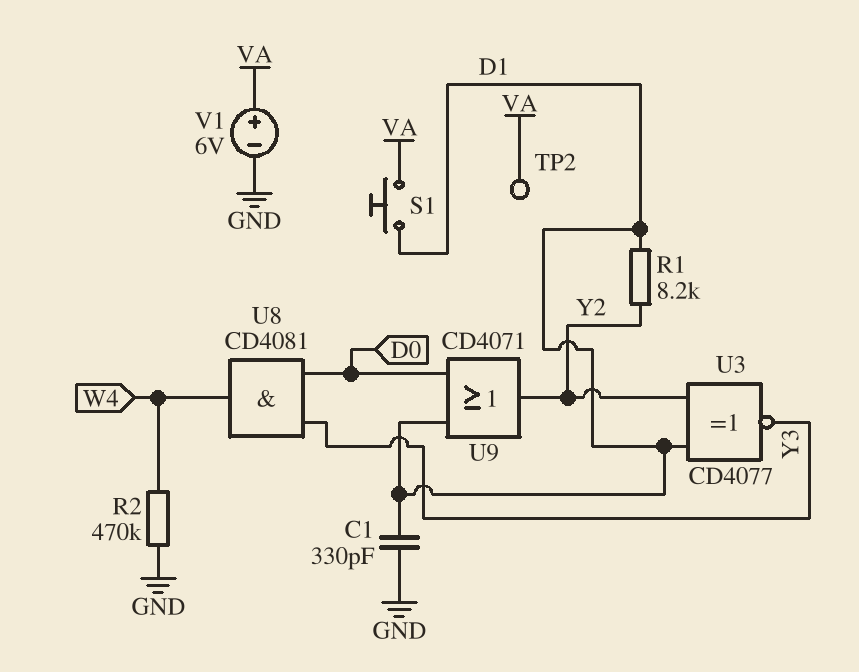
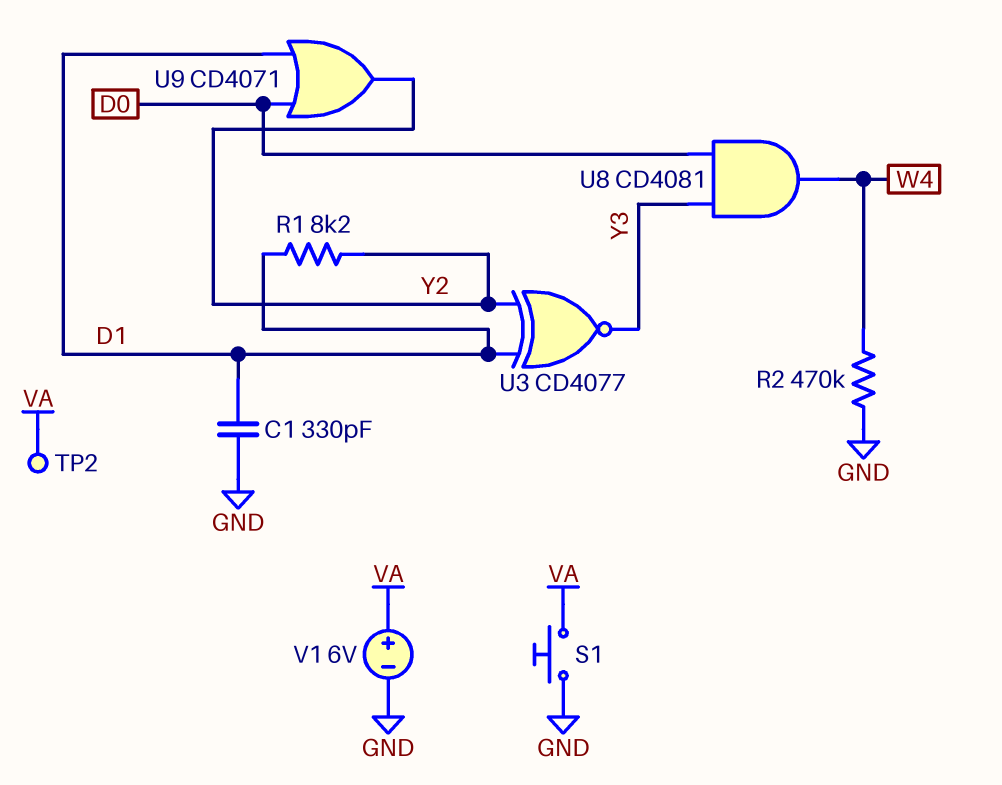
S1: button (D1, VA) -> button (GND, VA)

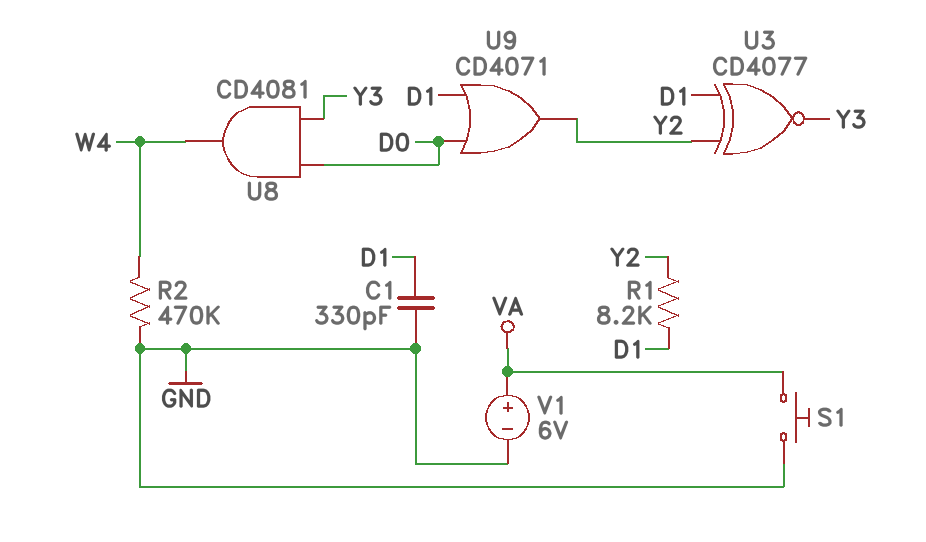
TP2: test point (VA) -> none

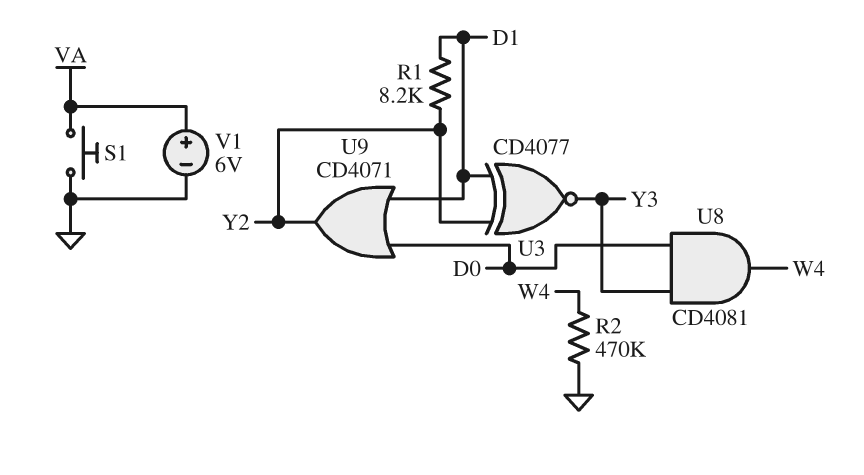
C1: 330pF (D1, GND) -> none

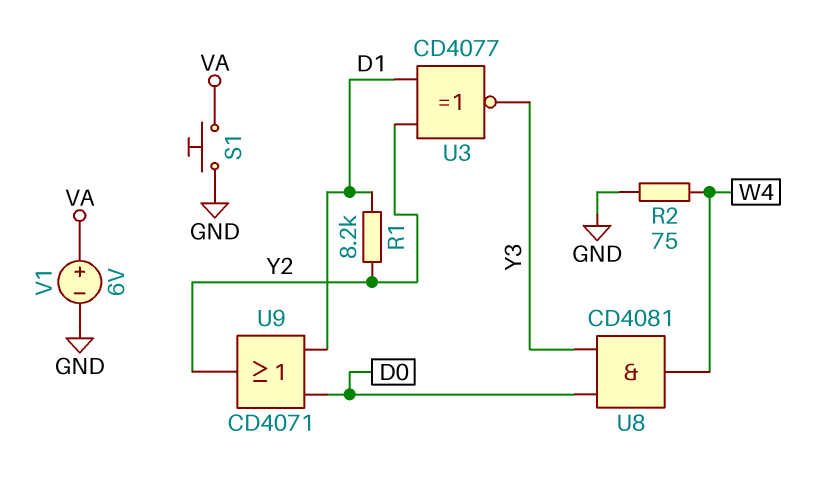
R2: 470k (GND, W4) -> 75 (GND, W4)

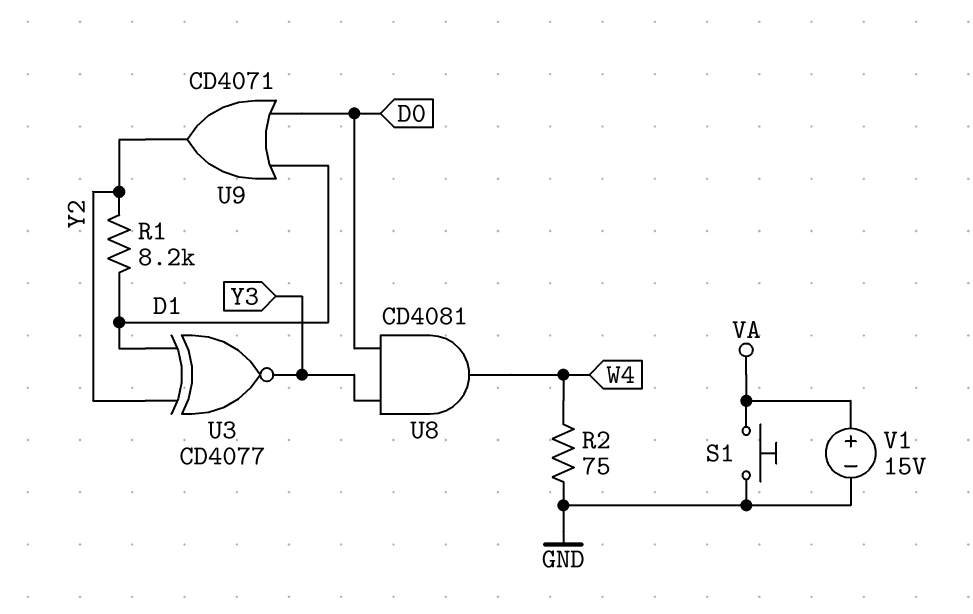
V1: 6V (plus VA, minus GND) -> 15V (plus VA, minus GND)

